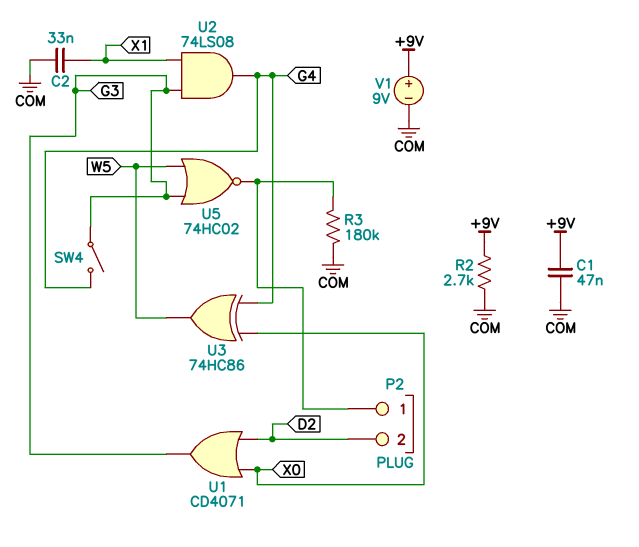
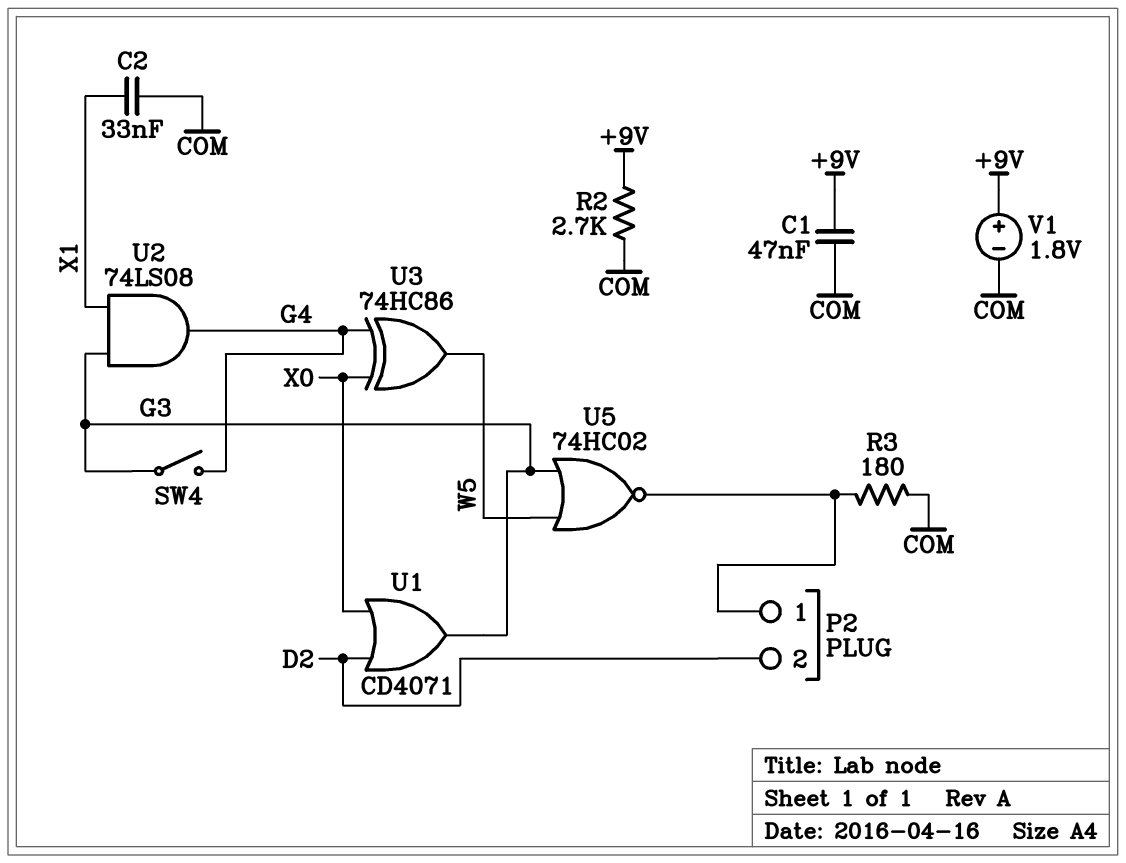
R3: 180k (COM, P2/1) -> 180 (COM, P2/1)
V1: 9V (plus +9V, minus COM) -> 1.8V (plus +9V, minus COM)

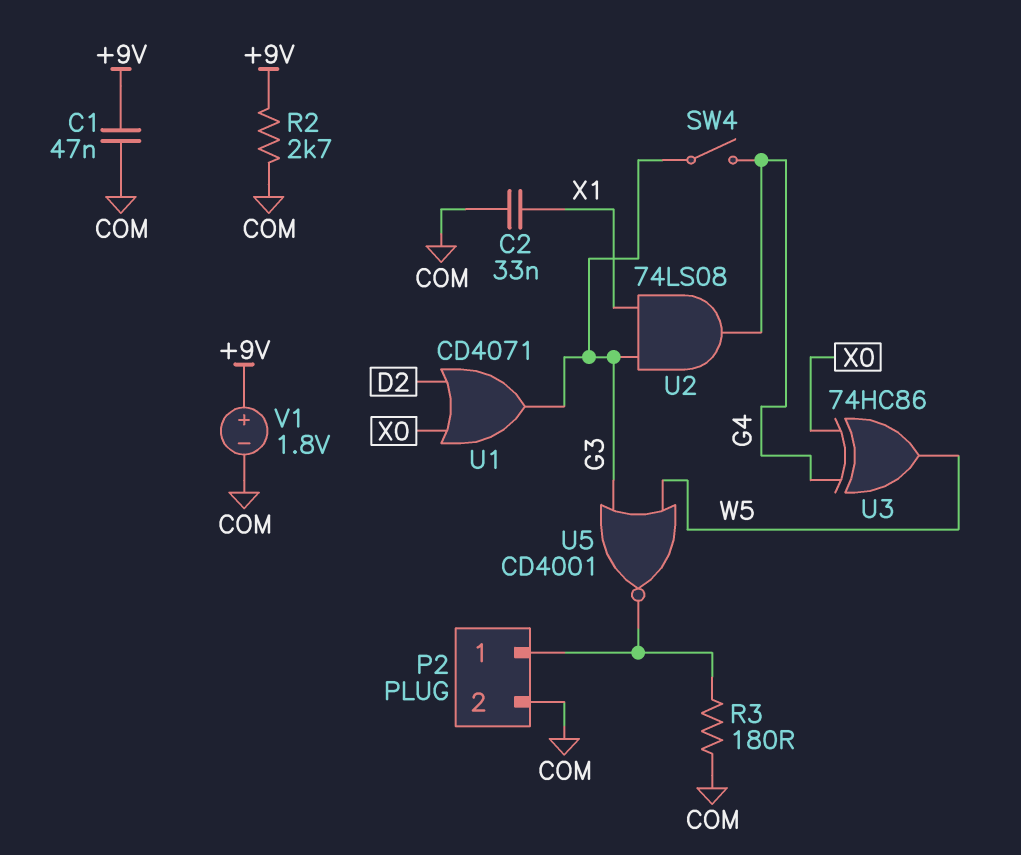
P2 pin 2: D2 -> COM
U5: NOR 74HC02 (in G3, in W5, out P2/1) -> NOR CD4001 (in G3, in W5, out P2/1)

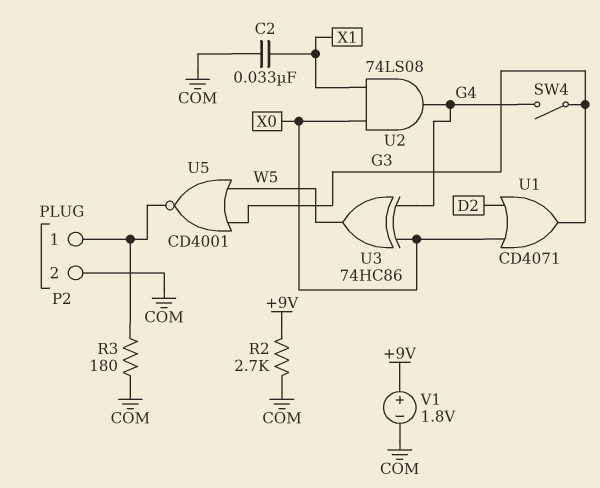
C1: 47nF (+9V, COM) -> none
U2: AND 74LS08 (in G3, in X1, out G4) -> AND 74LS08 (in X0, in X1, out G4)

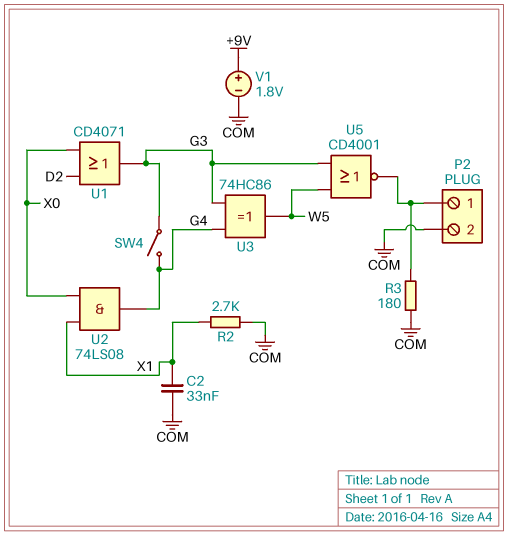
R2: 2.7k (+9V, COM) -> 2.7k (COM, X1)
U3: XOR 74HC86 (in G4, in X0, out W5) -> XOR 74HC86 (in G3, in G4, out W5)

